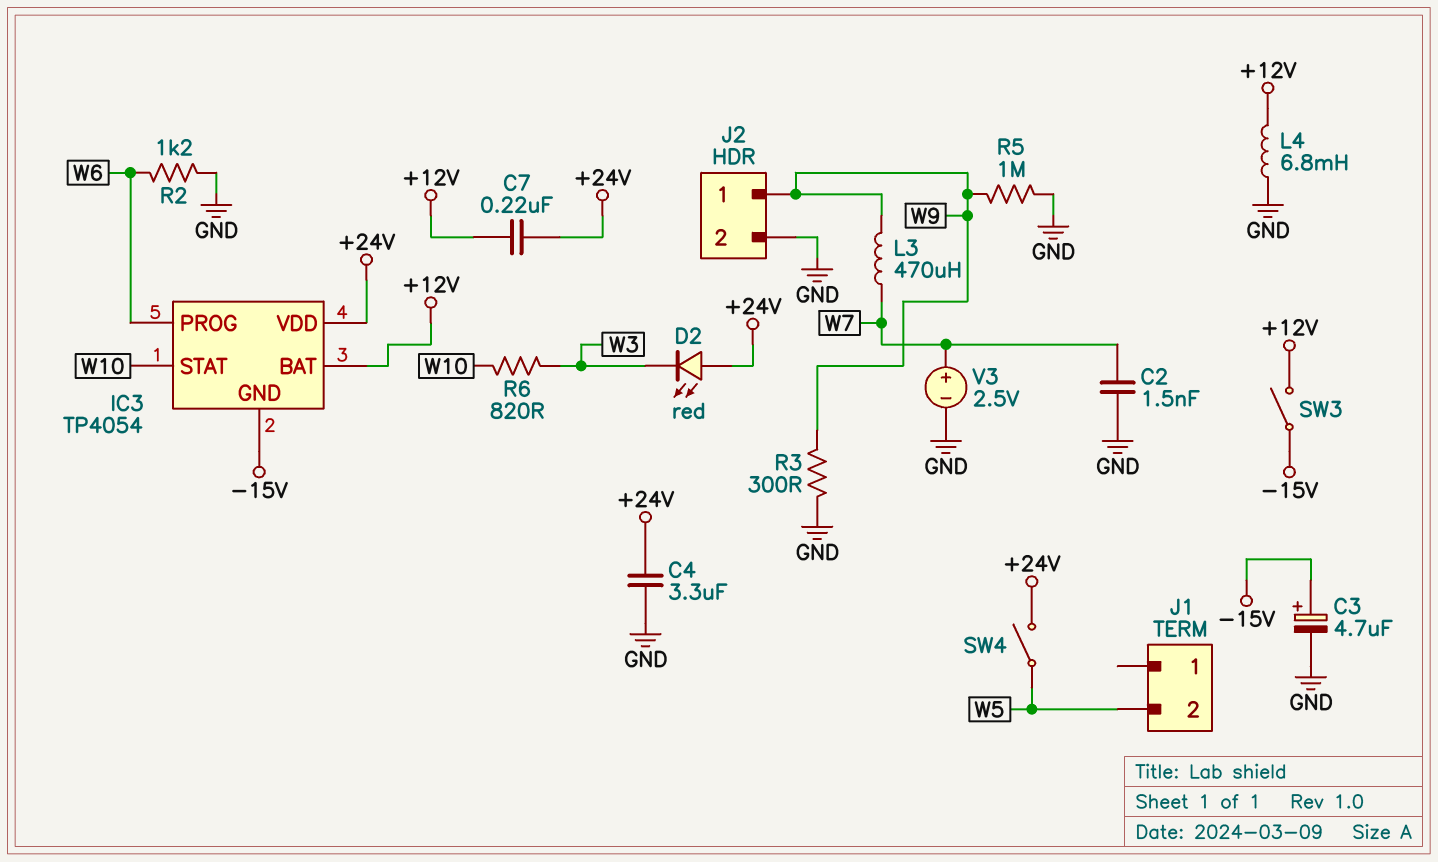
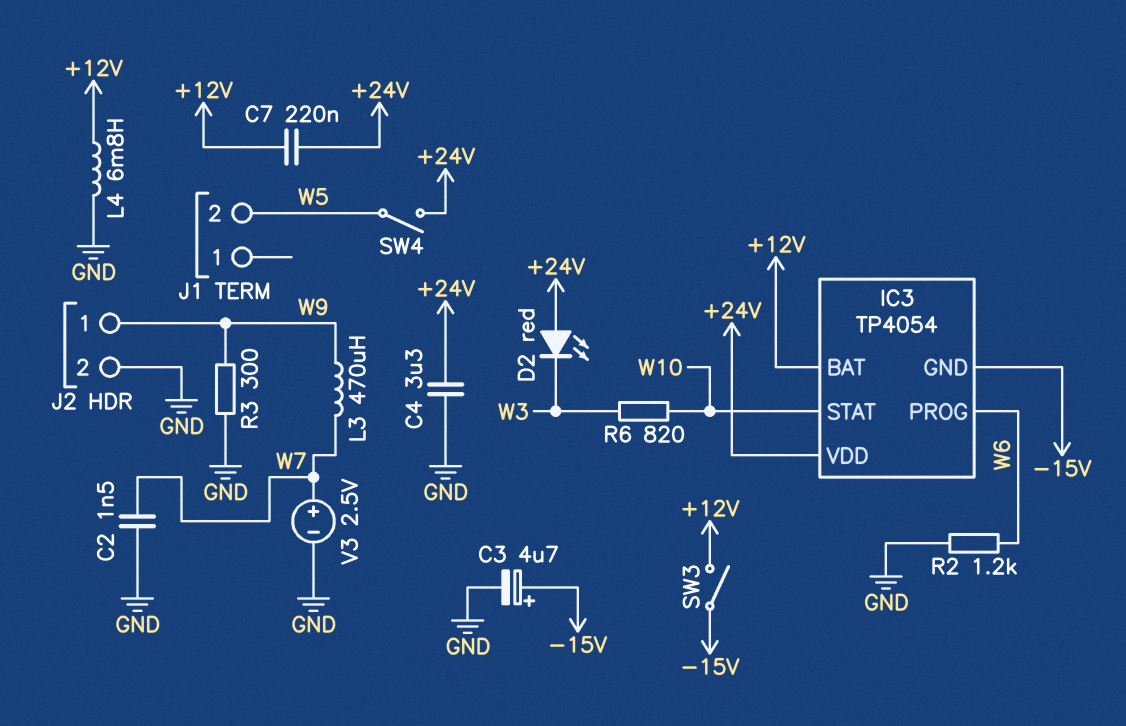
R5: 1M (GND, W9) -> none

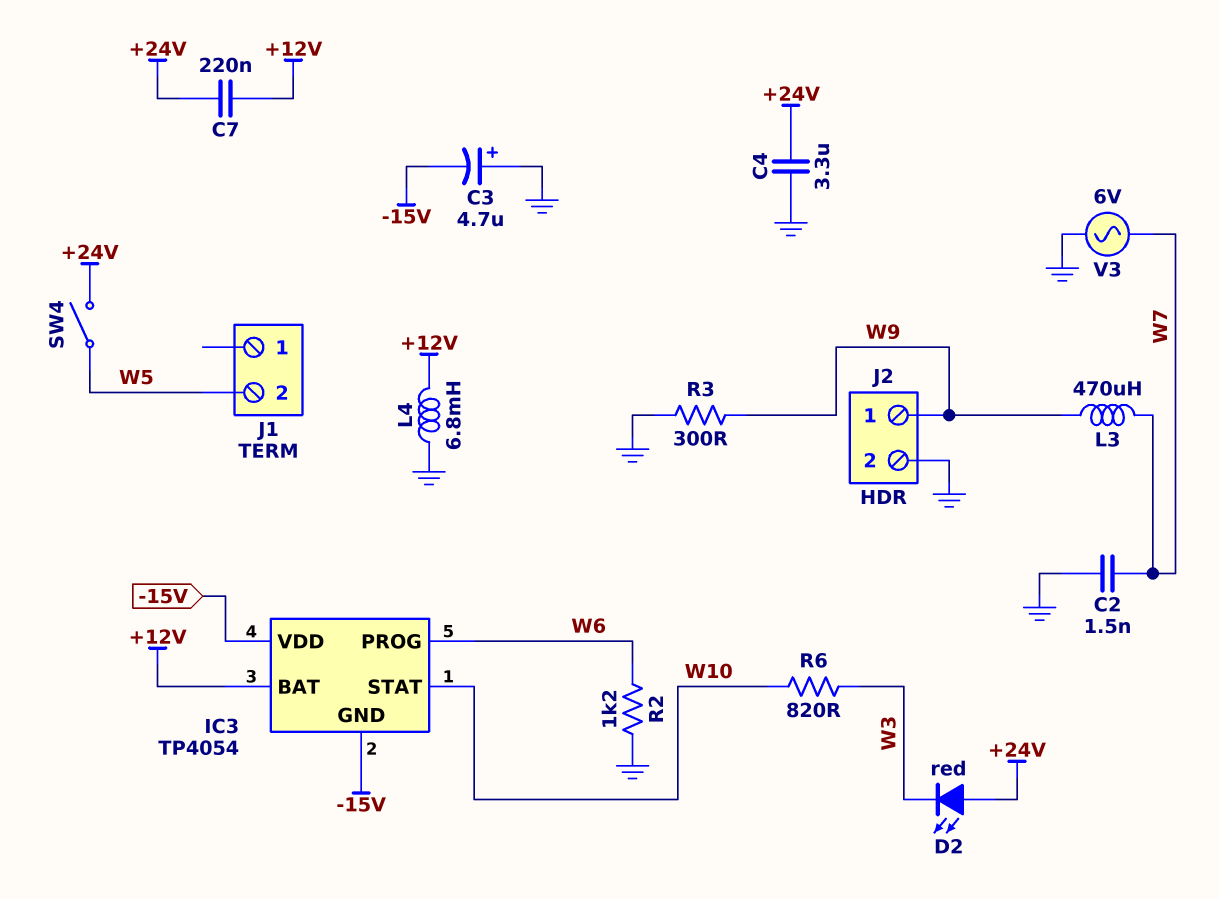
C3: 4.7uF (plus -15V, minus GND) -> 4.7uF (plus GND, minus -15V)
IC3 pin VDD: +24V -> -15V
SW3: switch (+12V, -15V) -> none
V3: 2.5V (plus W7, minus GND) -> AC 6V (GND, W7)

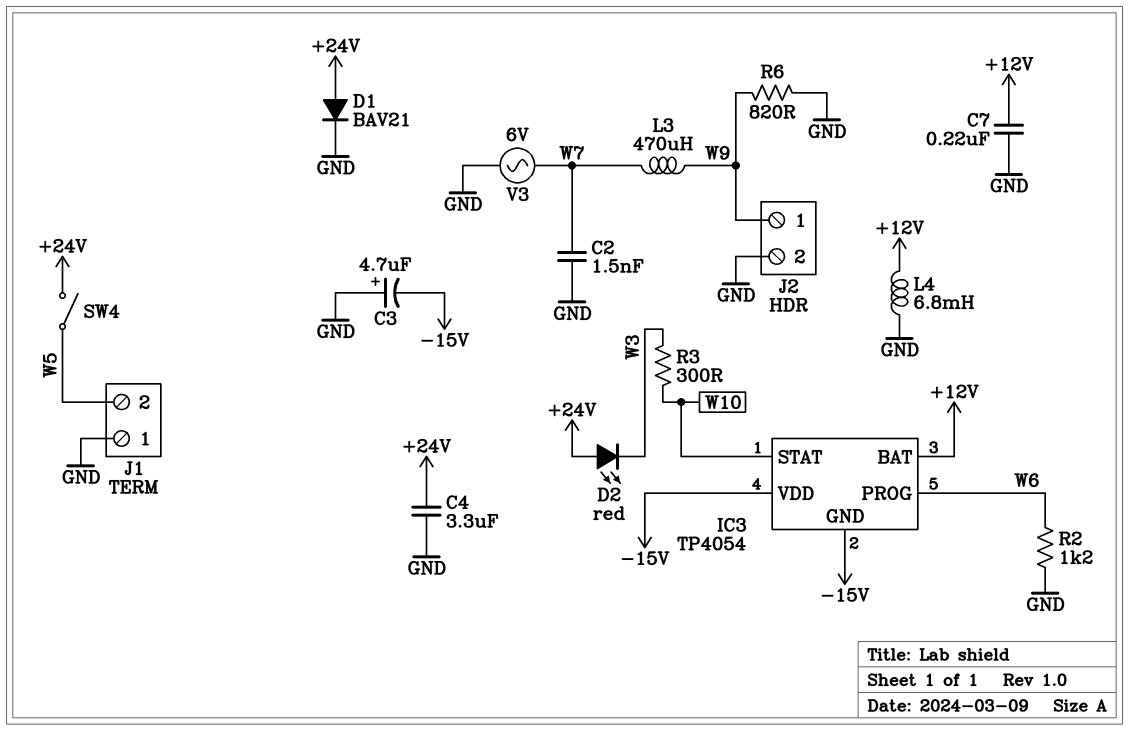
C7: 220nF (+12V, +24V) -> 220nF (+12V, GND)
D1: none -> diode BAV21 (A +24V, K GND)
J1 pin 1: none -> GND
R3: 300 (GND, W9) -> 300 (W3, W10)
R6: 820 (W3, W10) -> 820 (GND, W9)

